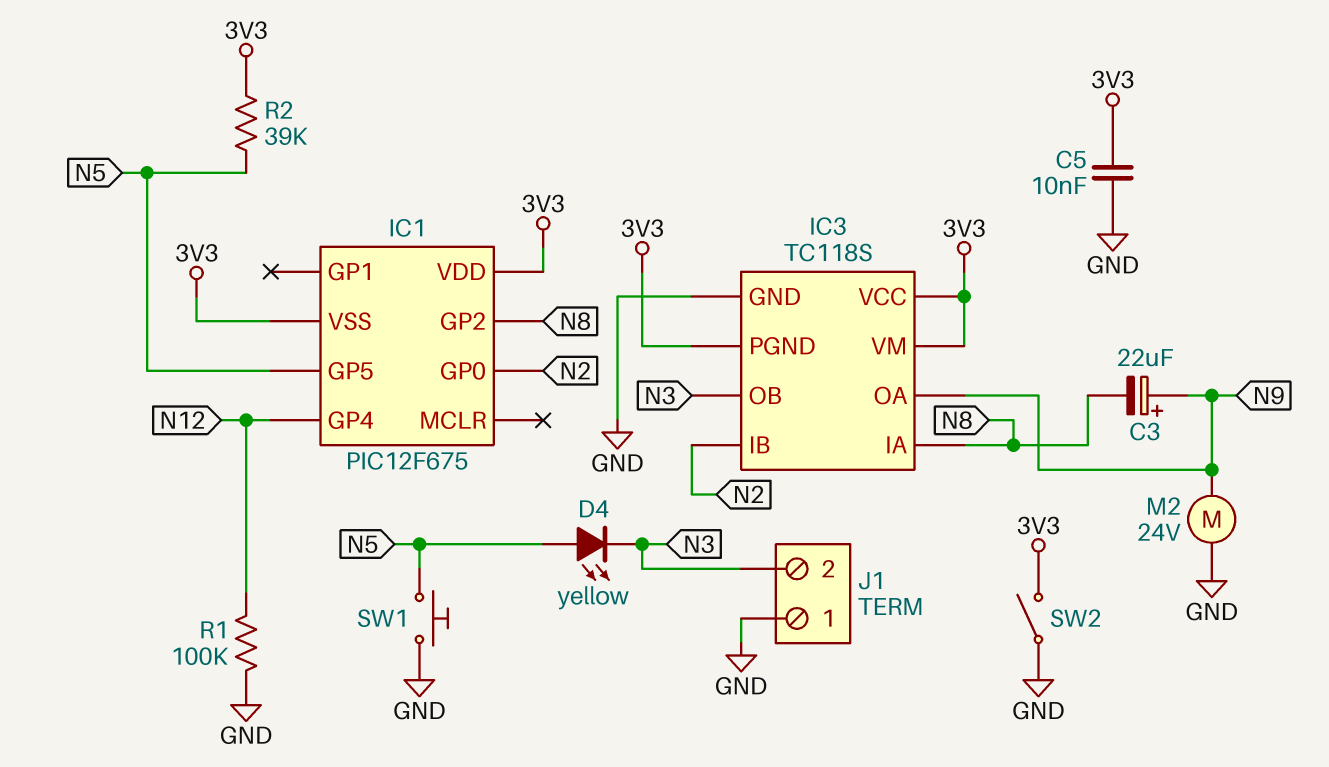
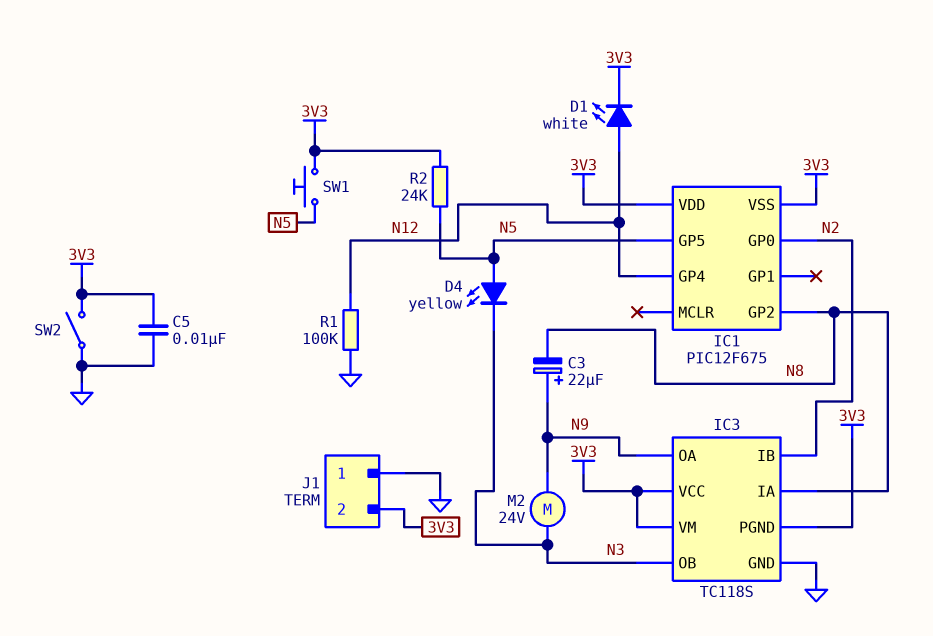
D1: none -> LED white (A N12, K 3V3)
J1 pin 2: N3 -> 3V3
M2: motor 24V (GND, N9) -> motor 24V (N3, N9)
R2: 39k (3V3, N5) -> 24k (3V3, N5)
SW1: button (GND, N5) -> button (3V3, N5)

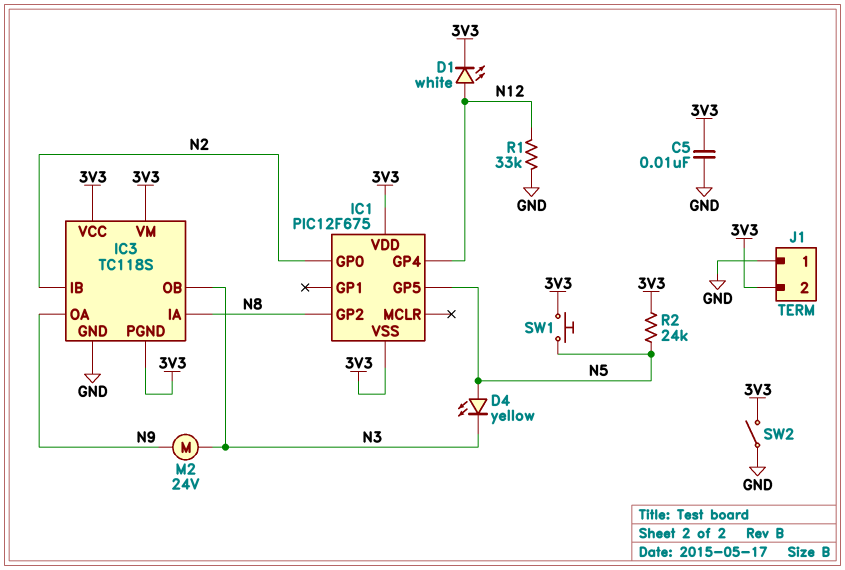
C3: 22uF (plus N9, minus N8) -> none
R1: 100k (GND, N12) -> 33k (GND, N12)

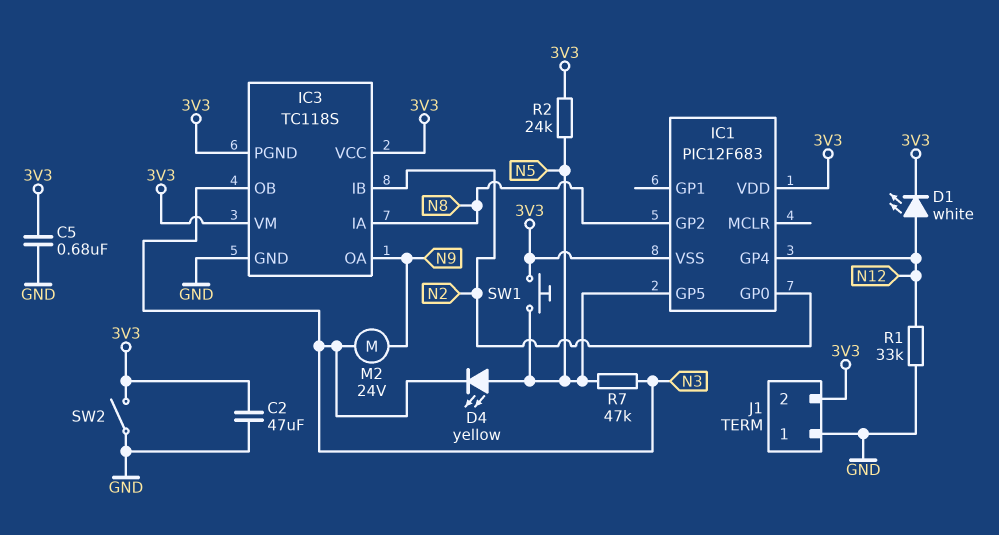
C2: none -> 47uF (3V3, GND)
C5: 10nF (3V3, GND) -> 680nF (3V3, GND)
IC1: PIC12F675 -> PIC12F683
R7: none -> 47k (N3, N5)

